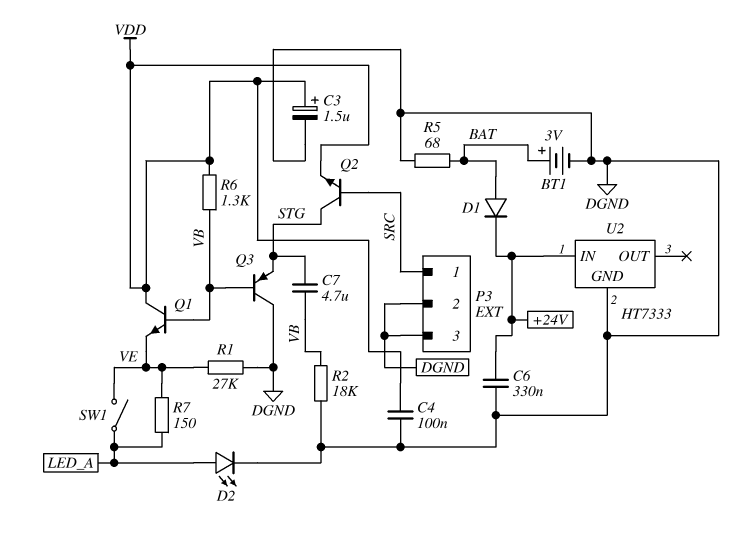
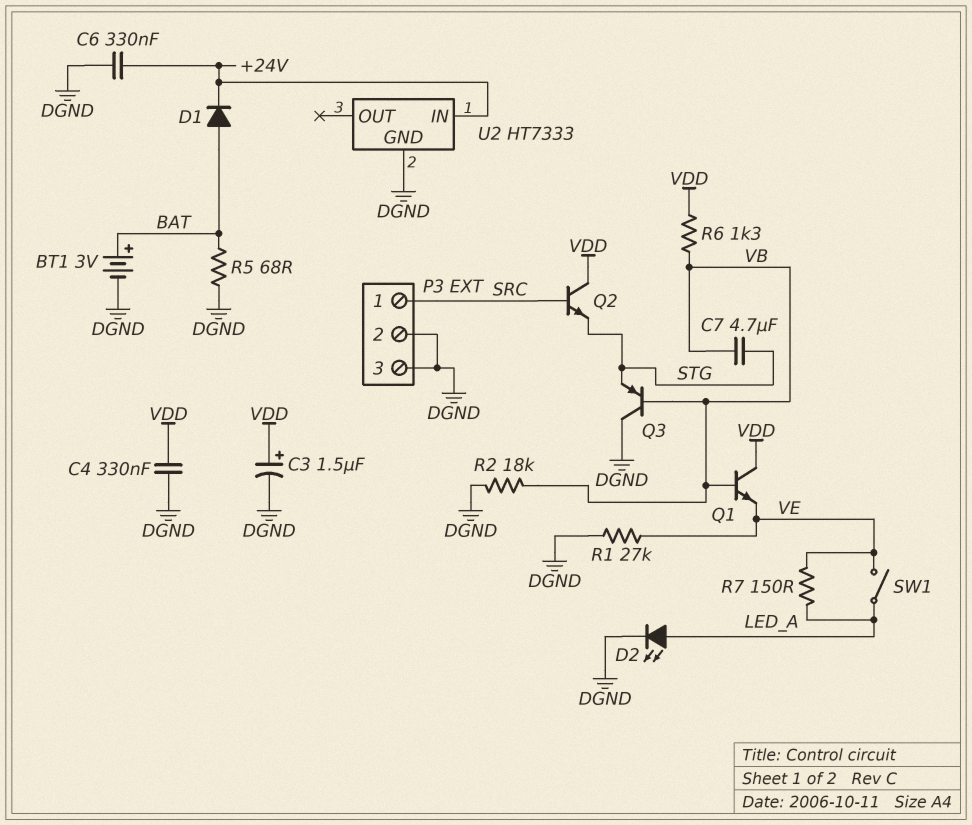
C4: 100nF (DGND, VDD) -> 330nF (DGND, VDD)
Q2: NPN (B SRC, C STG, E VDD) -> NPN (B SRC, C VDD, E STG)

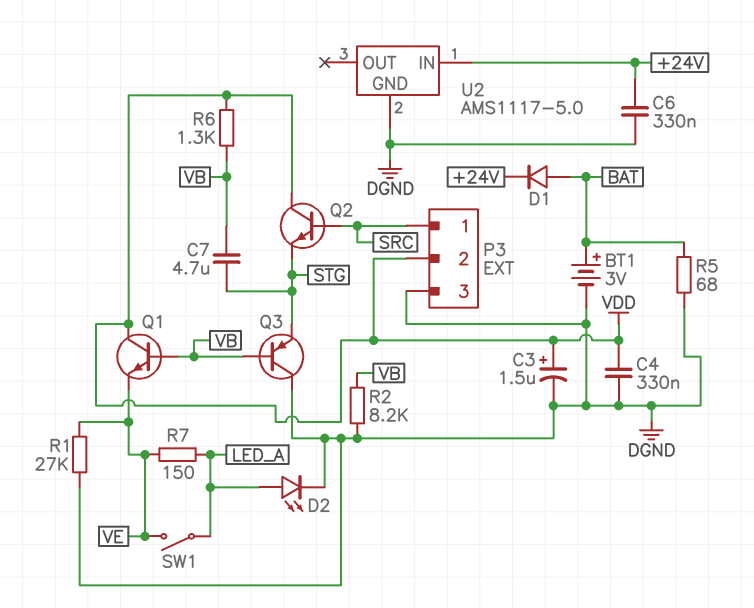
P3 pin 2: DGND -> VDD
R2: 18k (DGND, VB) -> 8.2k (DGND, VB)
U2: HT7333 -> AMS1117-5.0

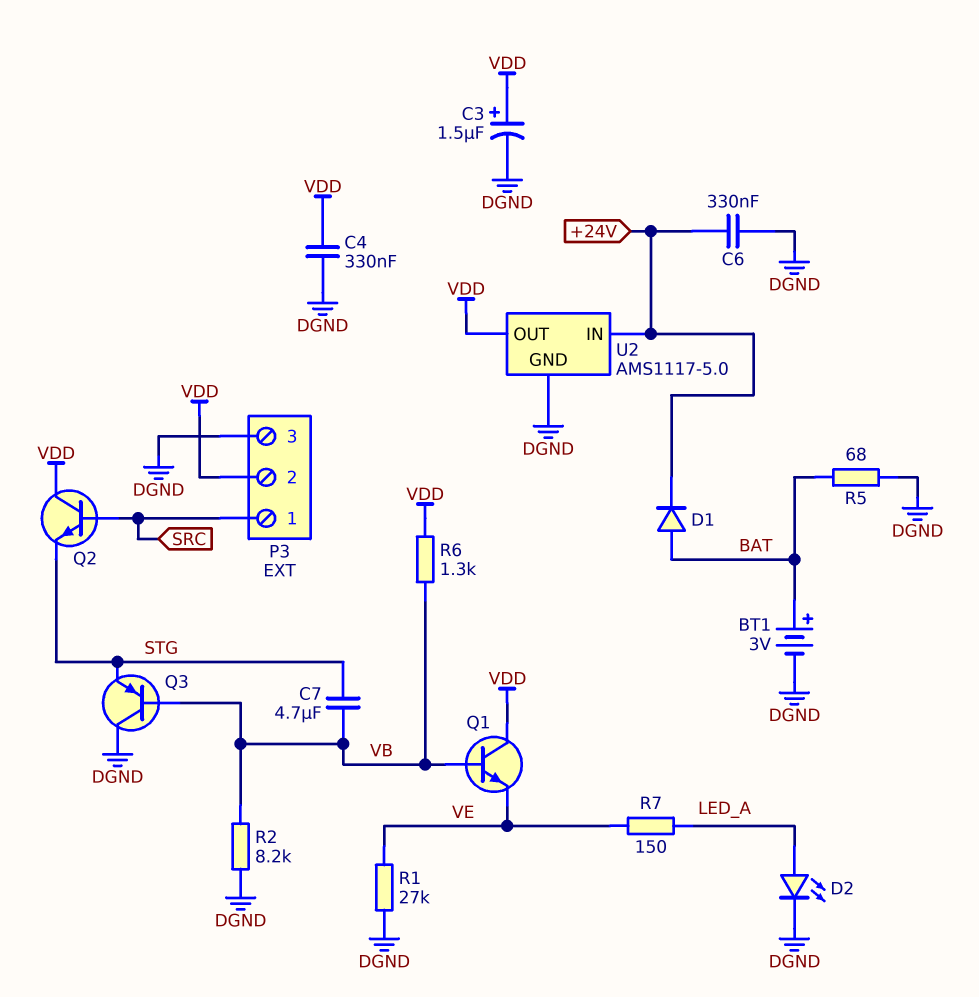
SW1: switch (LED_A, VE) -> none
U2 pin OUT: none -> VDD

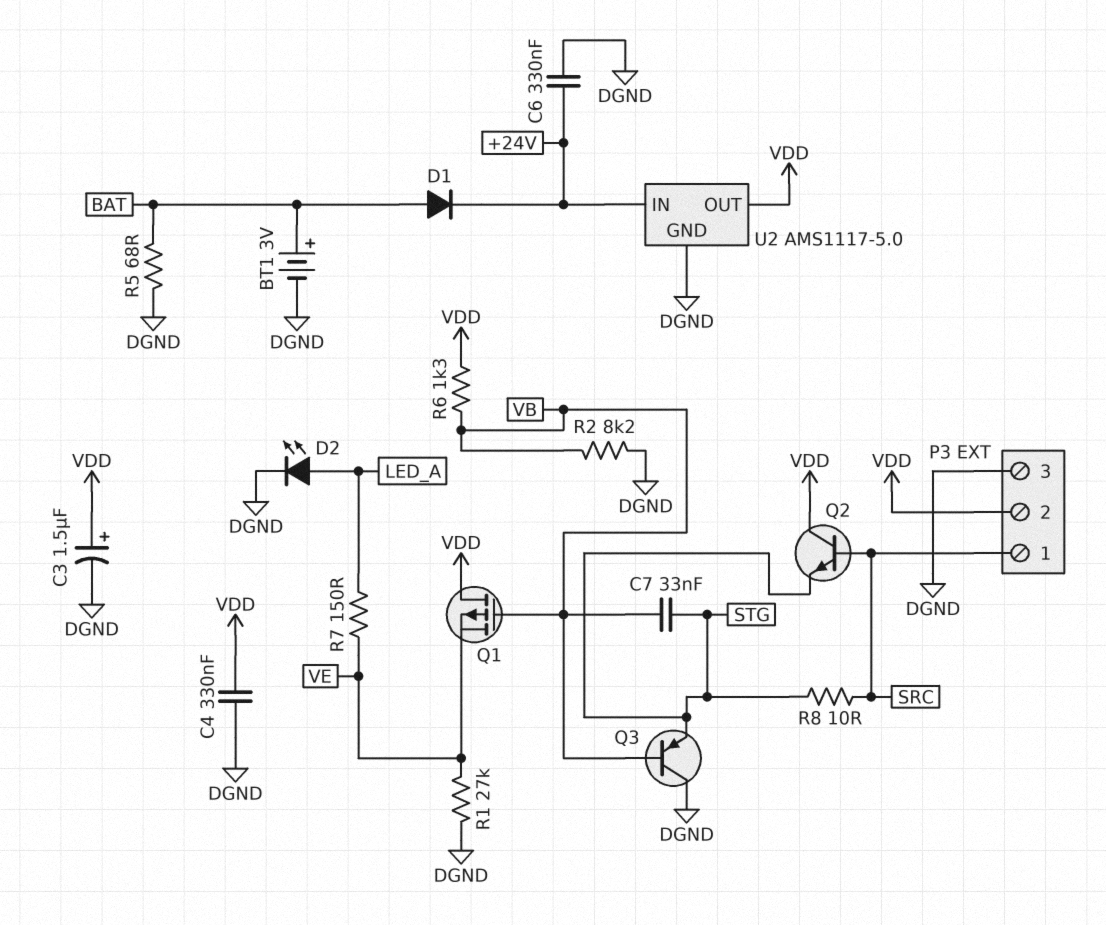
C7: 4.7uF (STG, VB) -> 33nF (STG, VB)
Q1: NPN (B VB, C VDD, E VE) -> PMOS (G VB, D VDD, S VE)
R8: none -> 10 (SRC, STG)

